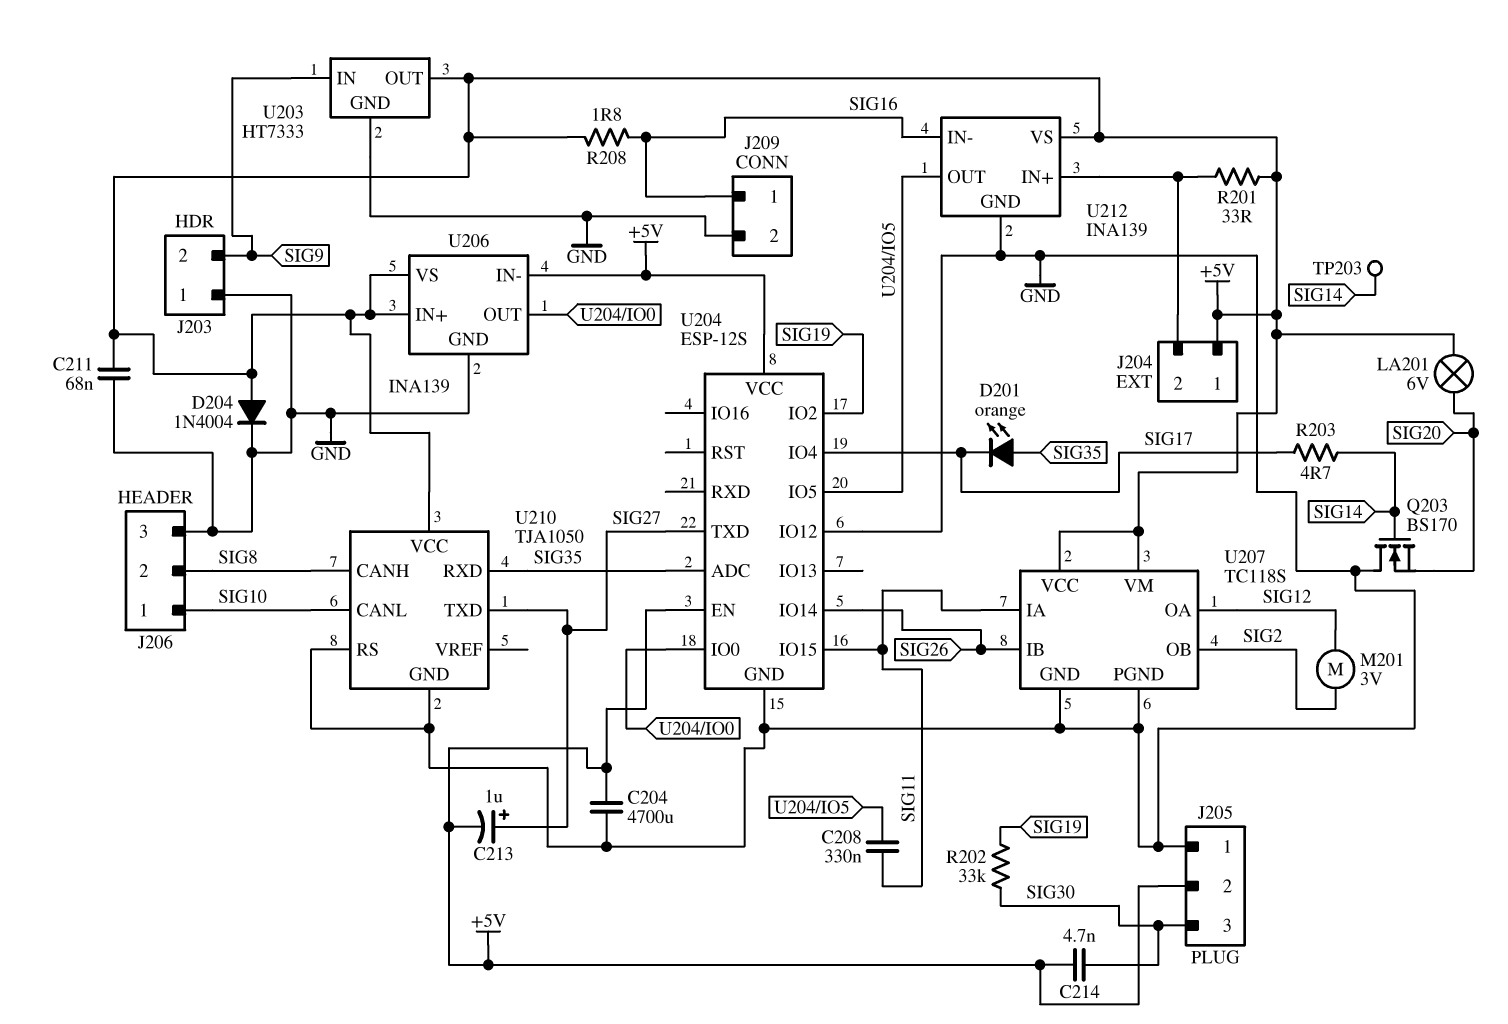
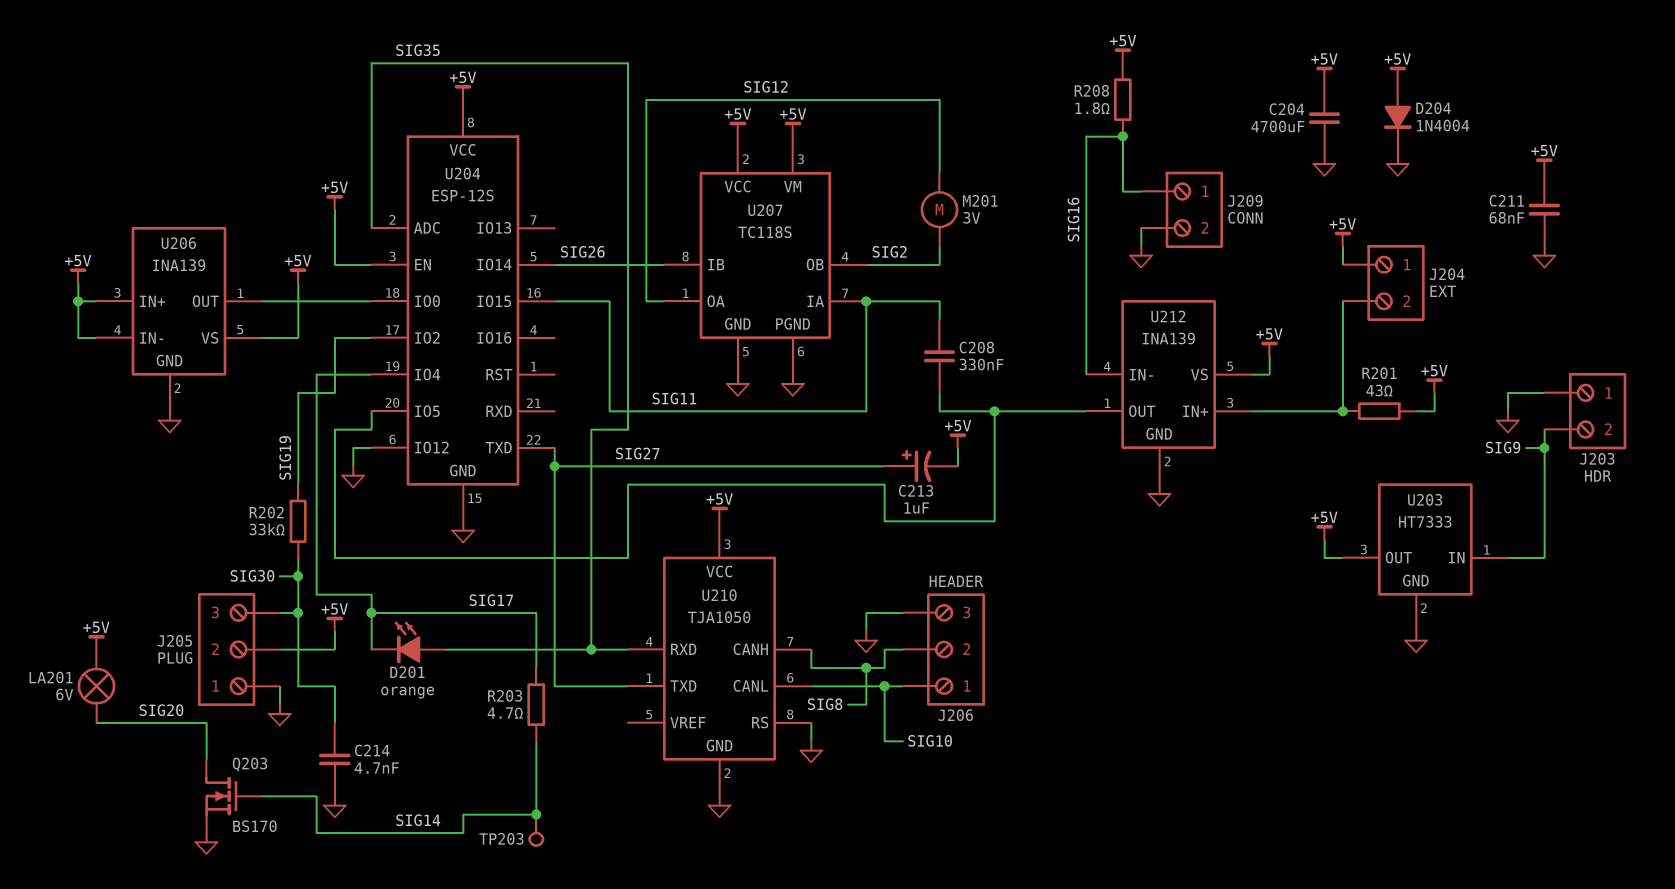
C214: 4.7nF (+5V, SIG30) -> 4.7nF (GND, SIG30)
Q203: NMOS BS170 (G SIG14, D GND, S SIG20) -> NMOS BS170 (G SIG14, D SIG20, S GND)
R201: 33 (+5V, J204/2) -> 43 (+5V, J204/2)

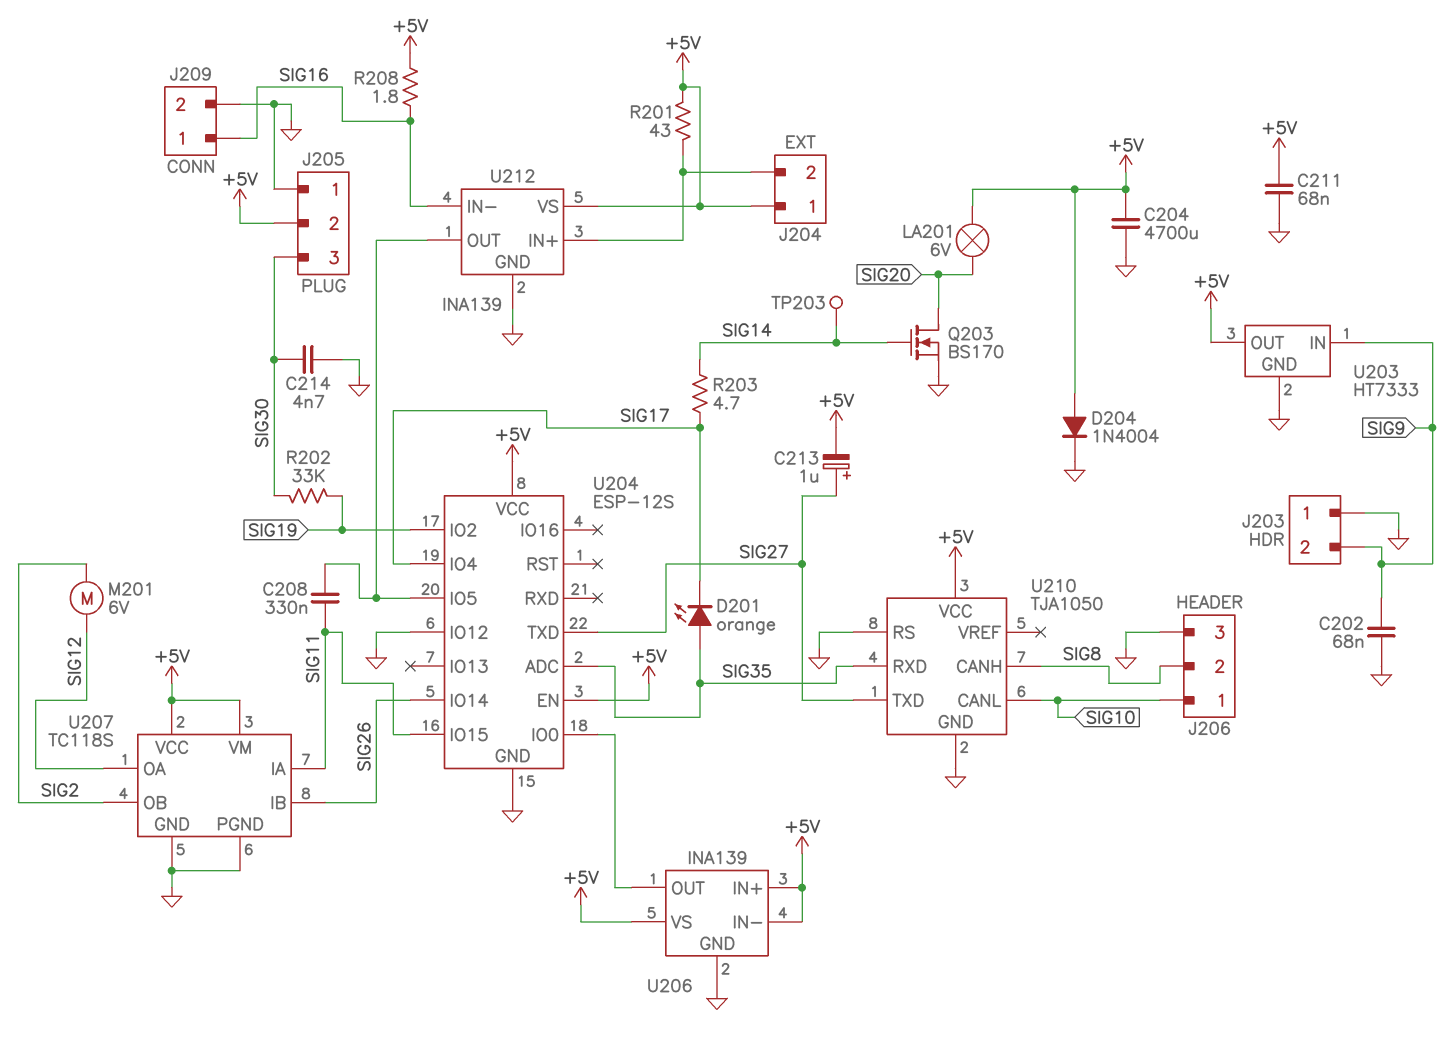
C202: none -> 68nF (GND, SIG9)
M201: motor 3V (SIG2, SIG12) -> motor 6V (SIG2, SIG12)

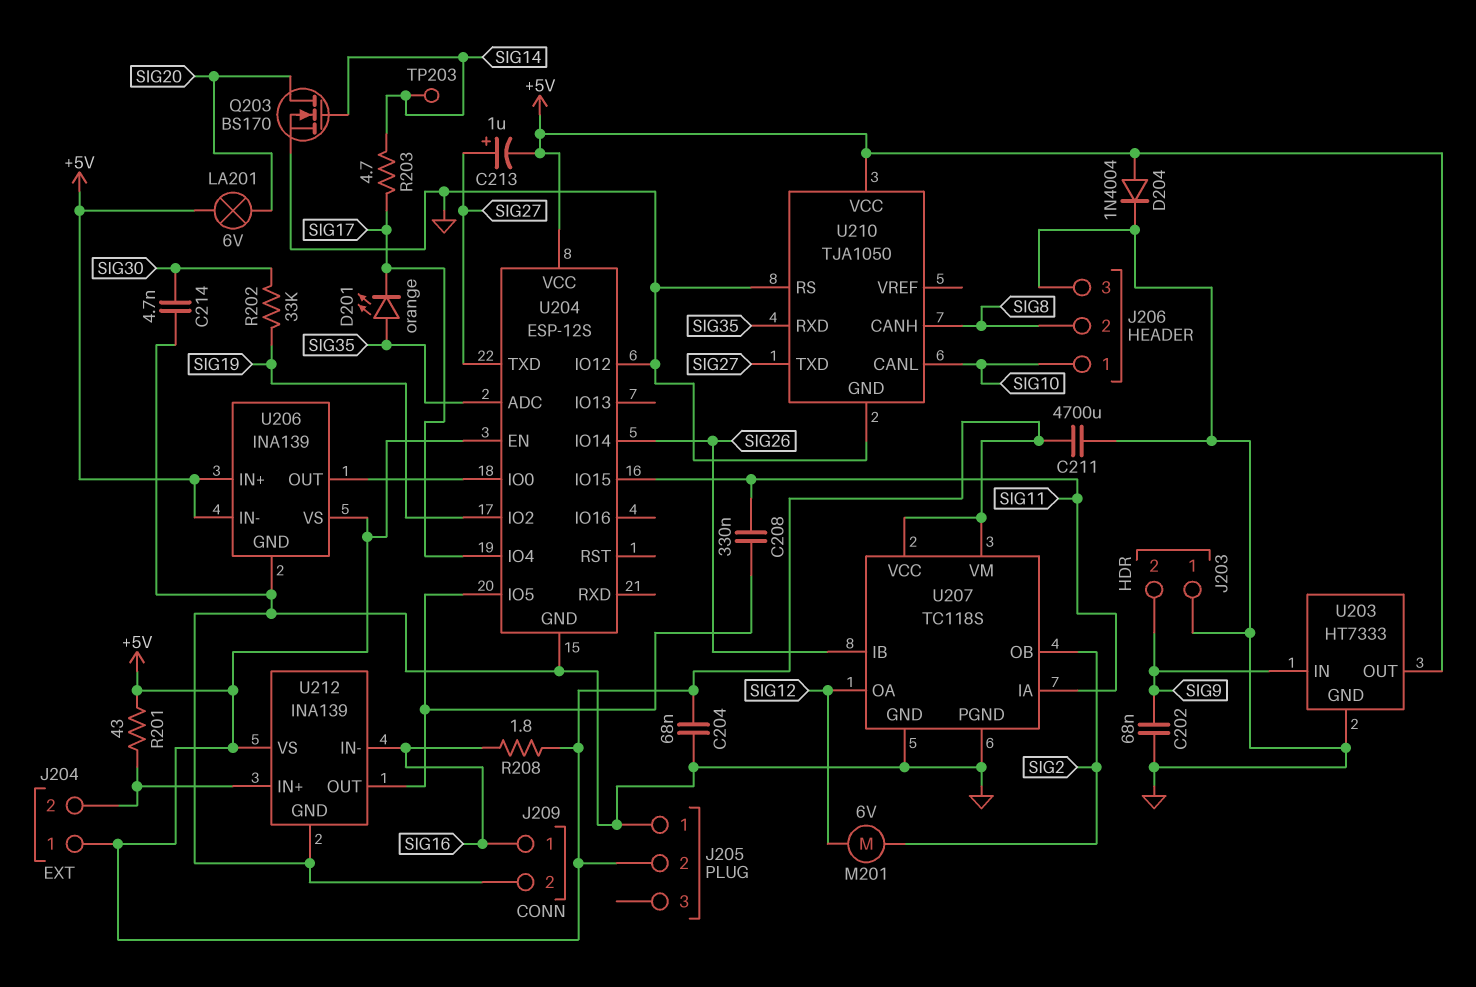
C204: 4700uF (+5V, GND) -> 68nF (+5V, GND)
C211: 68nF (+5V, GND) -> 4700uF (+5V, GND)
J205 pin 3: SIG30 -> none

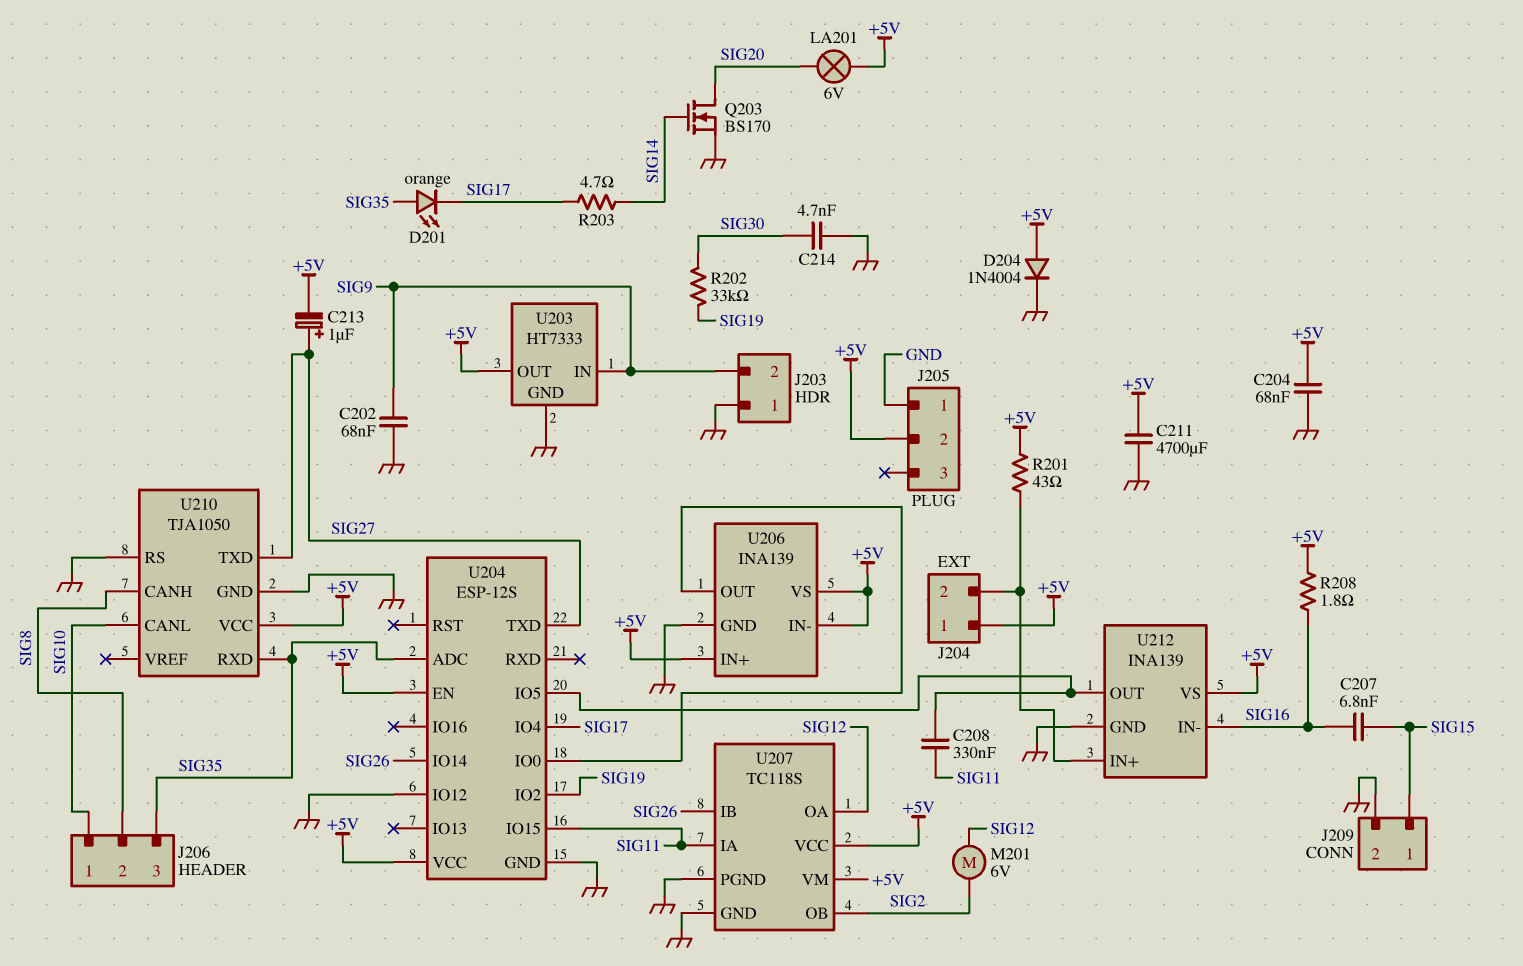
C207: none -> 6.8nF (SIG15, SIG16)
J206 pin 3: GND -> SIG35
J209 pin 1: SIG16 -> SIG15
TP203: test point (SIG14) -> none

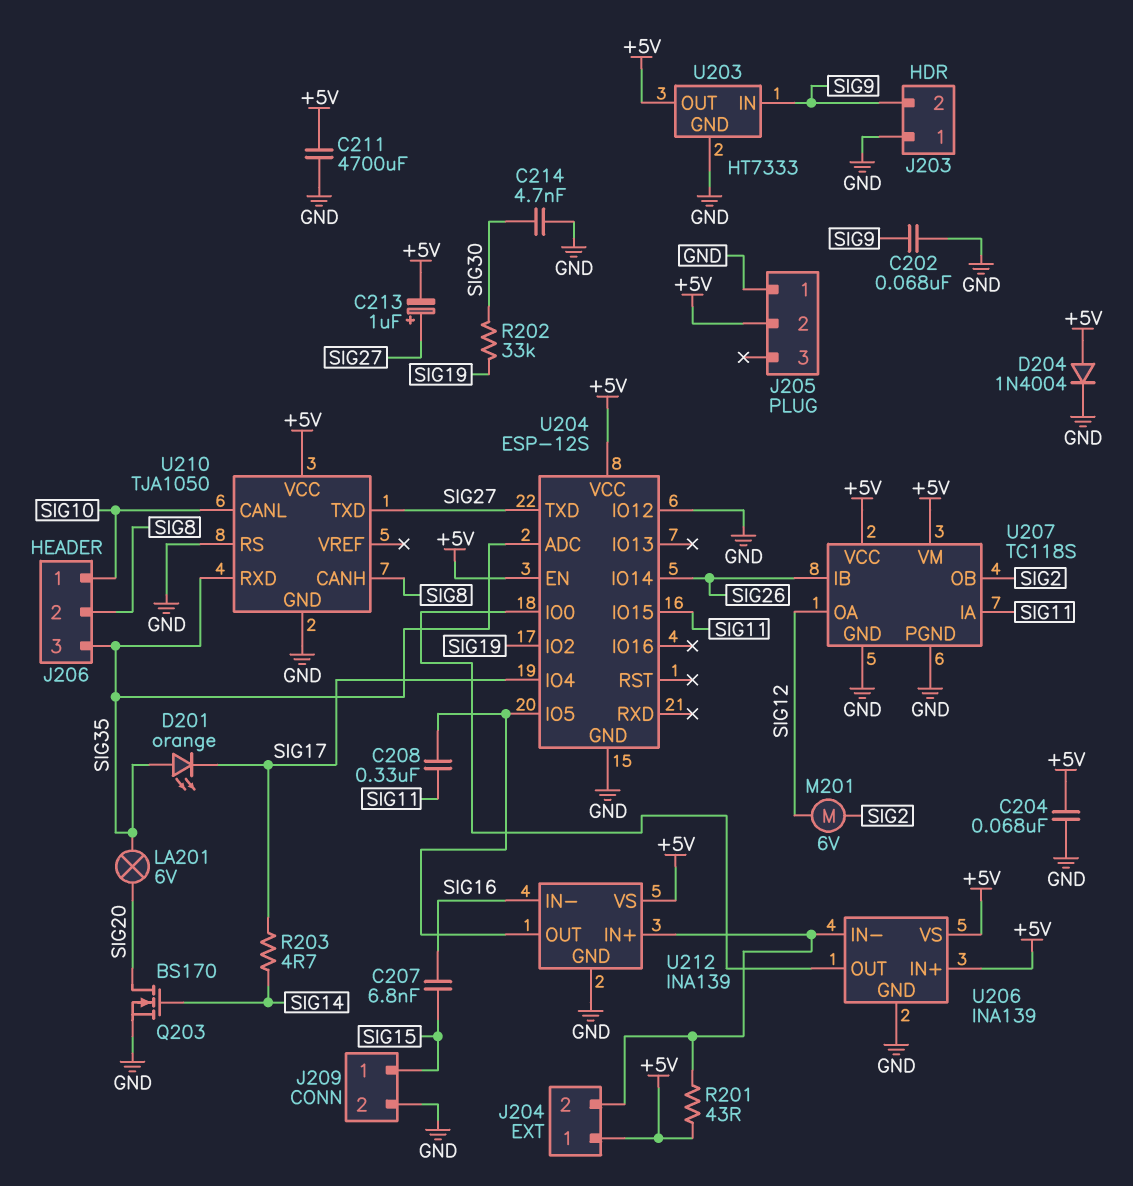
LA201: lamp 6V (+5V, SIG20) -> lamp 6V (SIG20, SIG35)
R208: 1.8 (+5V, SIG16) -> none
U206 pin IN-: +5V -> J204/2

